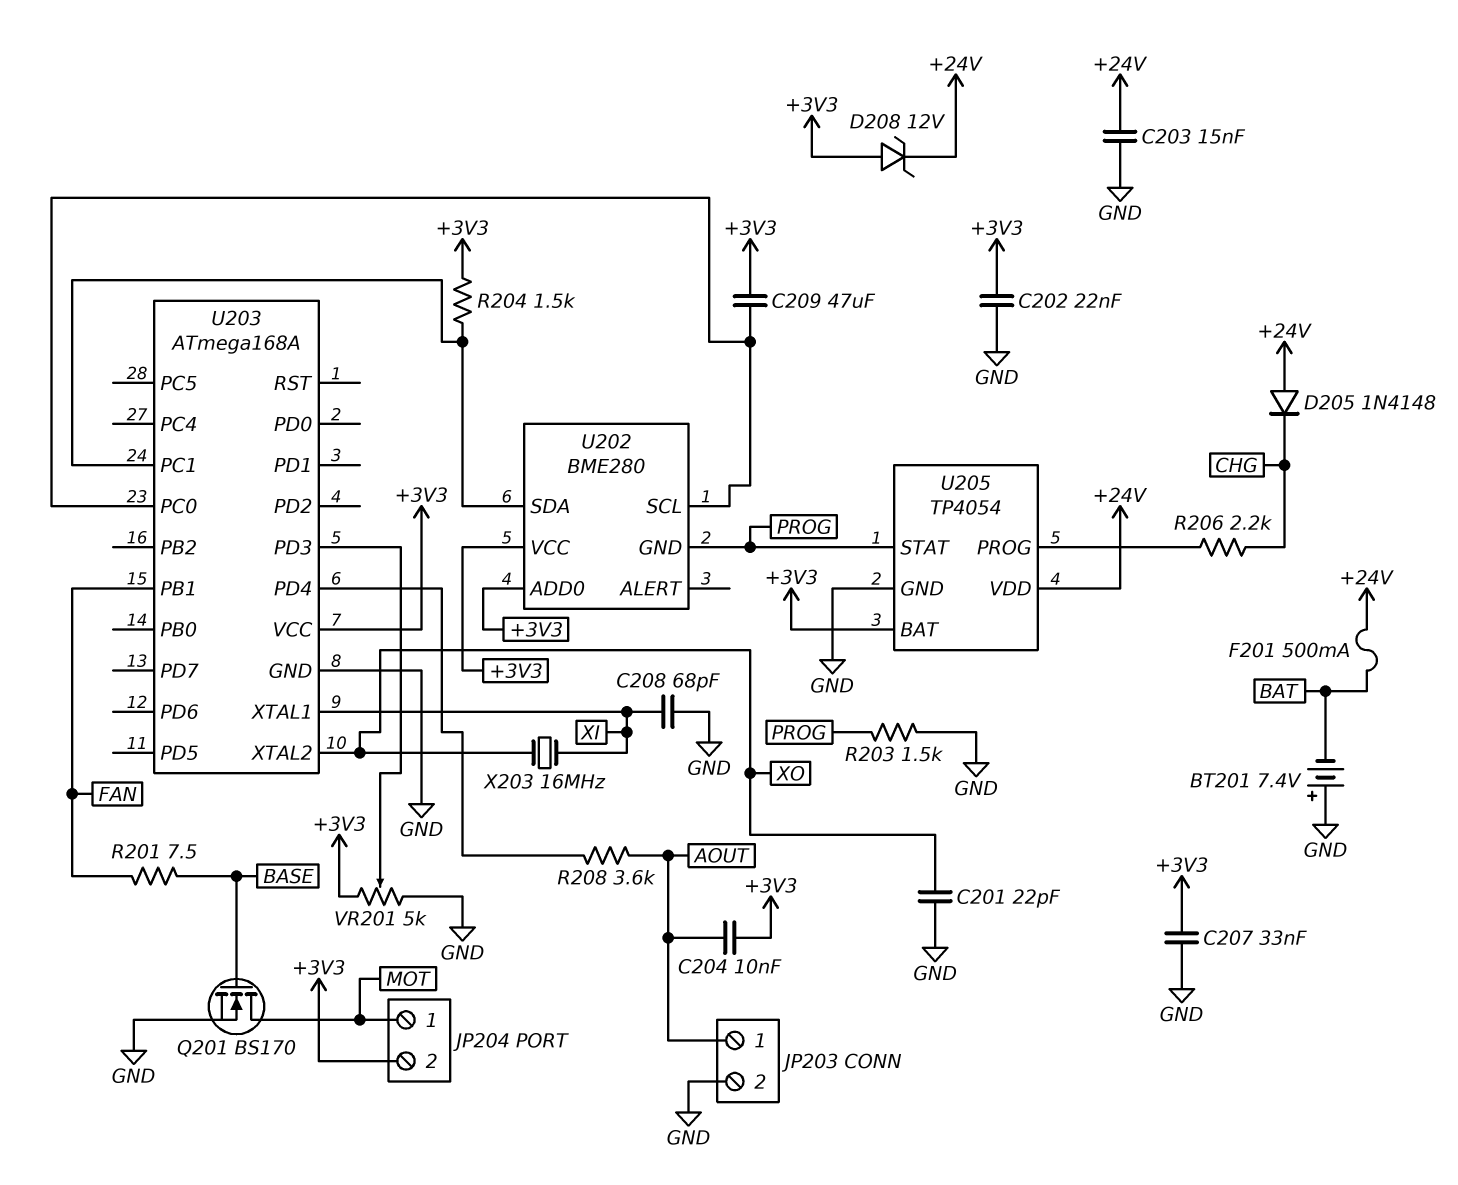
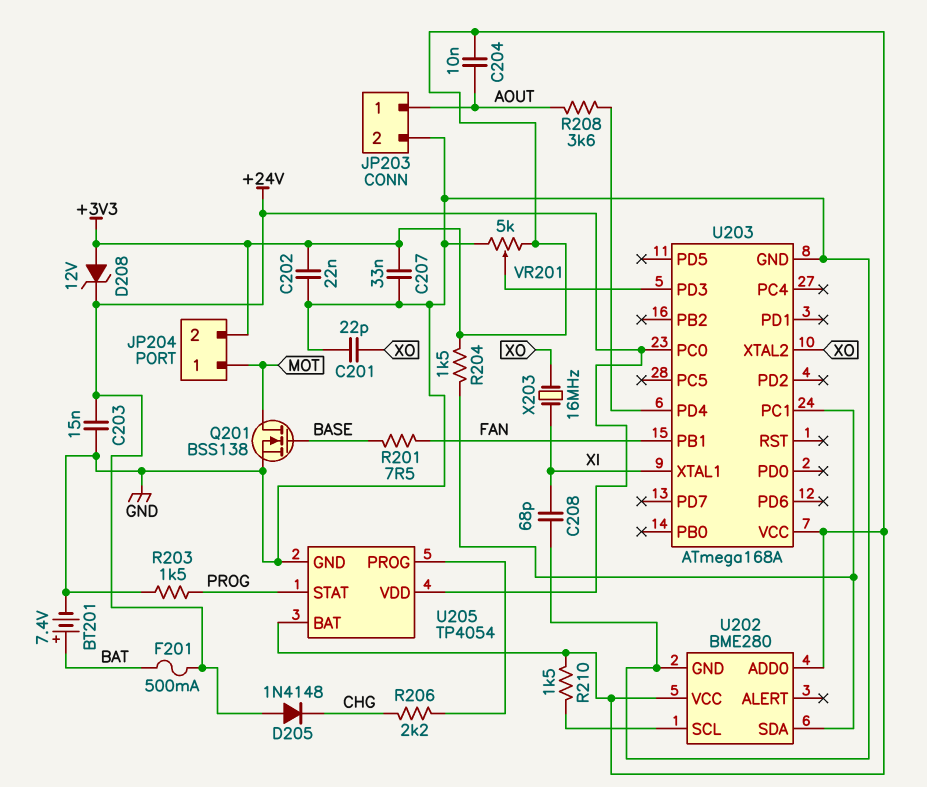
BT201: 7.4V (plus GND, minus BAT) -> 7.4V (plus BAT, minus GND)
C209: 47uF (+3V3, U202/SCL) -> none
Q201: NMOS BS170 (G BASE, D MOT, S GND) -> NMOS BSS138 (G BASE, D MOT, S GND)
R210: none -> 1.5k (+3V3, U202/SCL)
U202 pin GND: PROG -> GND
U203 pin PC0: U202/SCL -> +24V

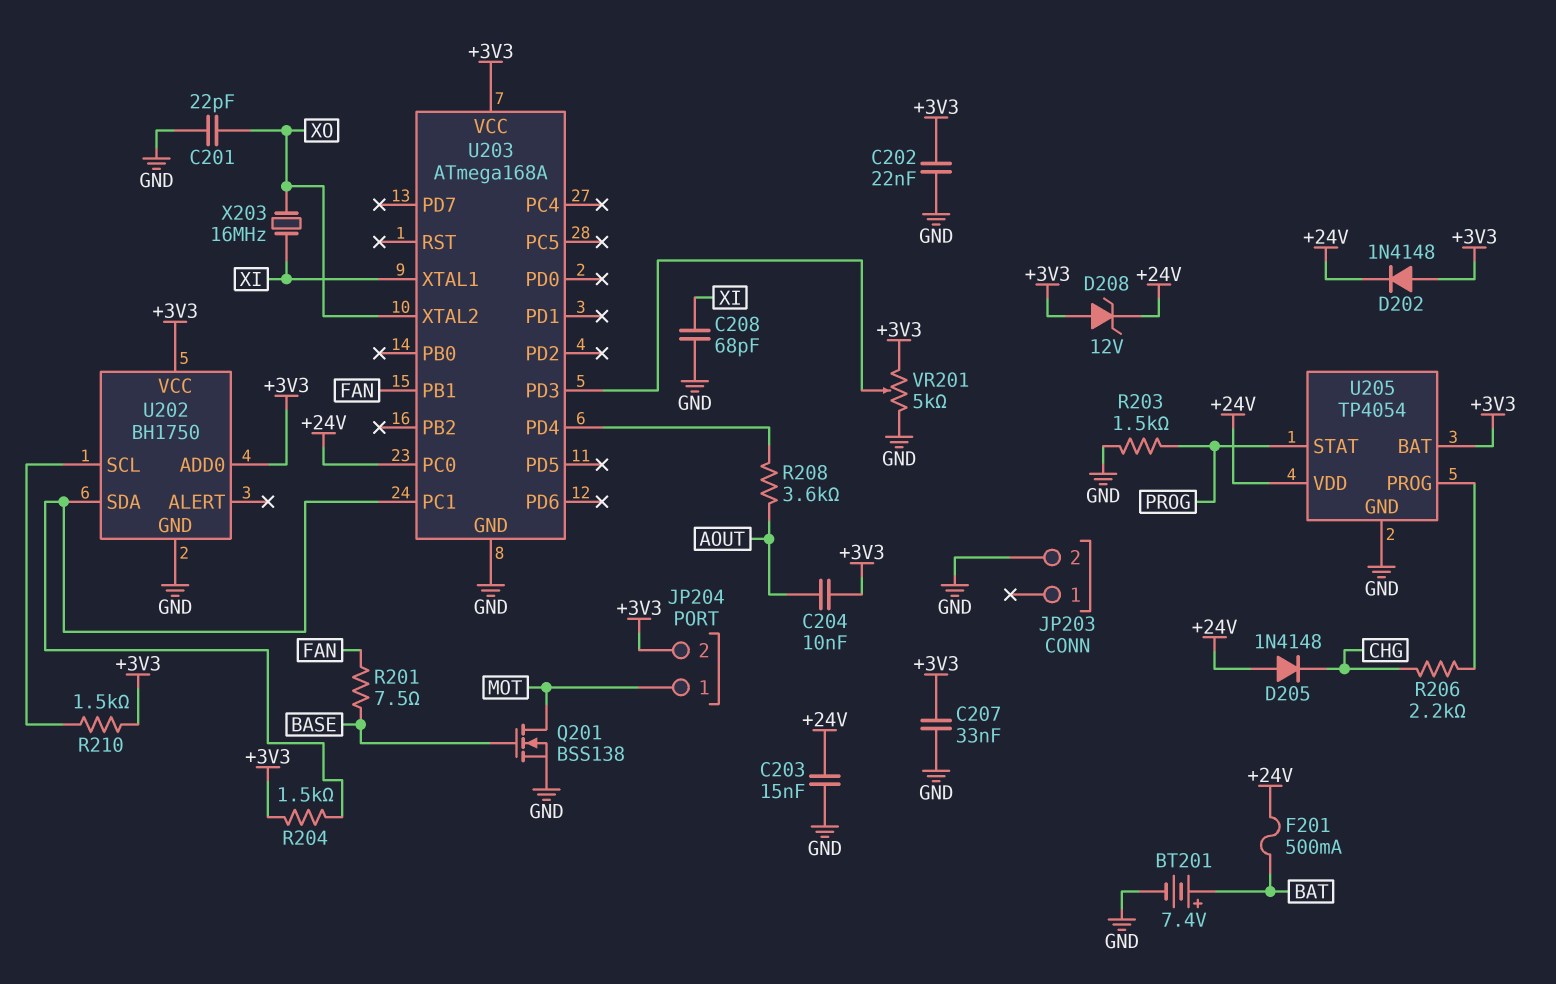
D202: none -> diode 1N4148 (A +3V3, K +24V)
JP203 pin 1: AOUT -> none
U202: BME280 -> BH1750

